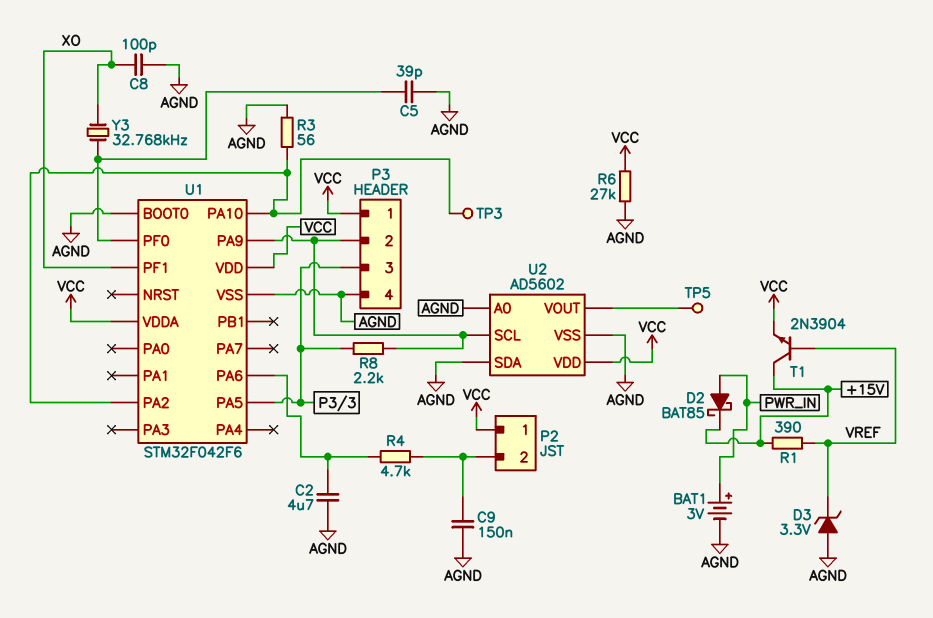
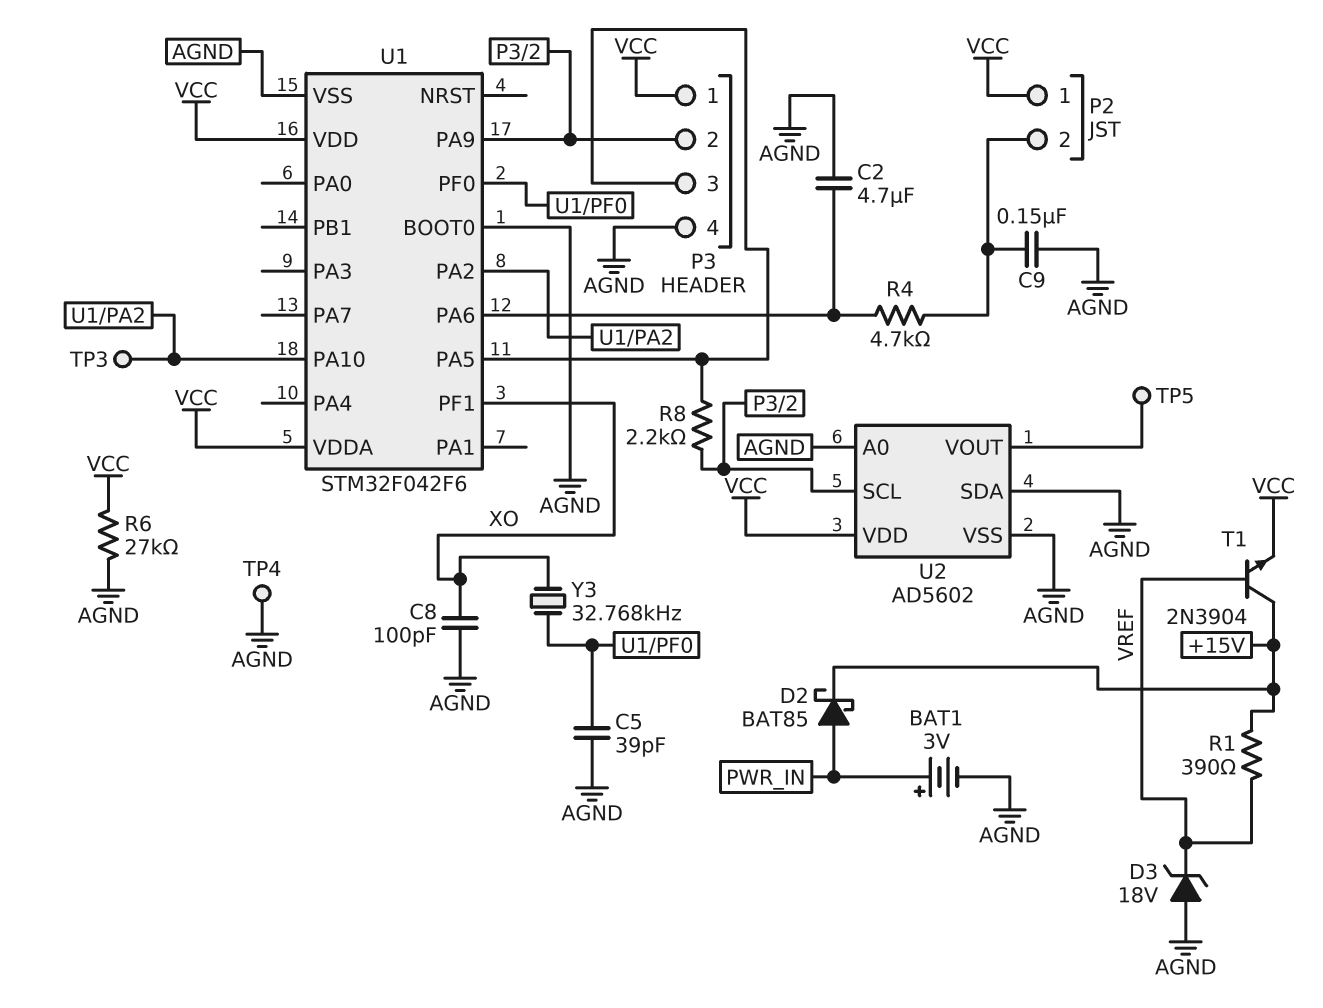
D3: zener 3.3V (A AGND, K VREF) -> zener 18V (A AGND, K VREF)
R3: 56 (AGND, U1/PA2) -> none
TP4: none -> test point (AGND)

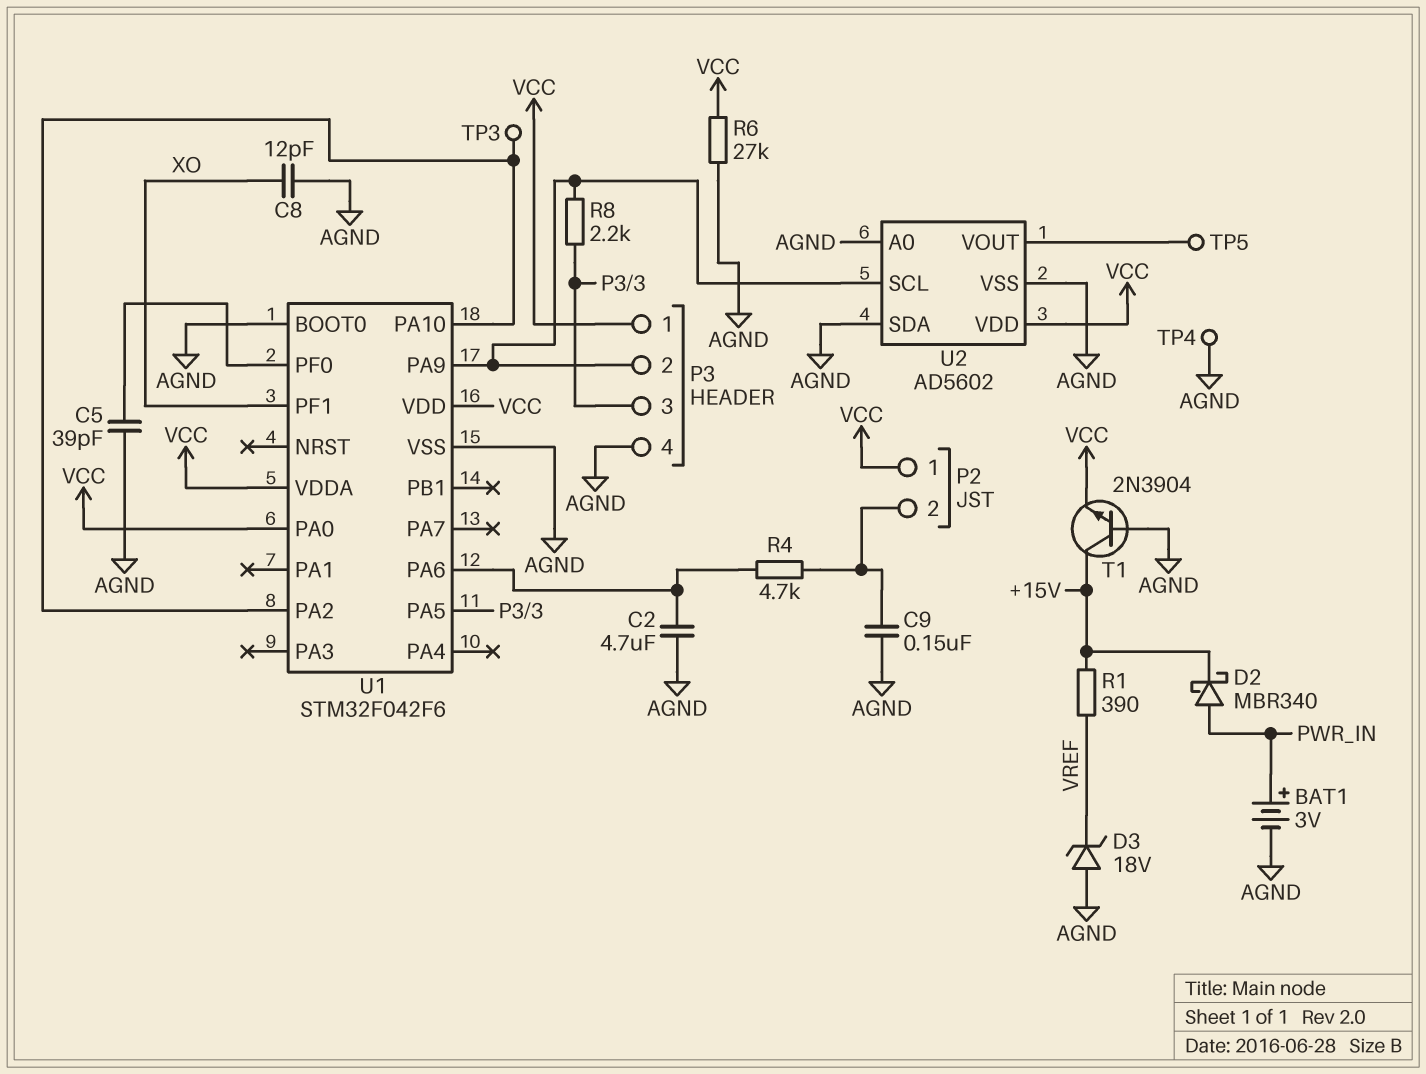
C8: 100pF (AGND, XO) -> 12pF (AGND, XO)
D2: schottky BAT85 (A PWR_IN, K +15V) -> schottky MBR340 (A PWR_IN, K +15V)
T1: NPN 2N3904 (B VREF, C +15V, E VCC) -> NPN 2N3904 (B AGND, C +15V, E VCC)
U1 pin PA0: none -> VCC
Y3: 32.768kHz (U1/PF0, XO) -> none

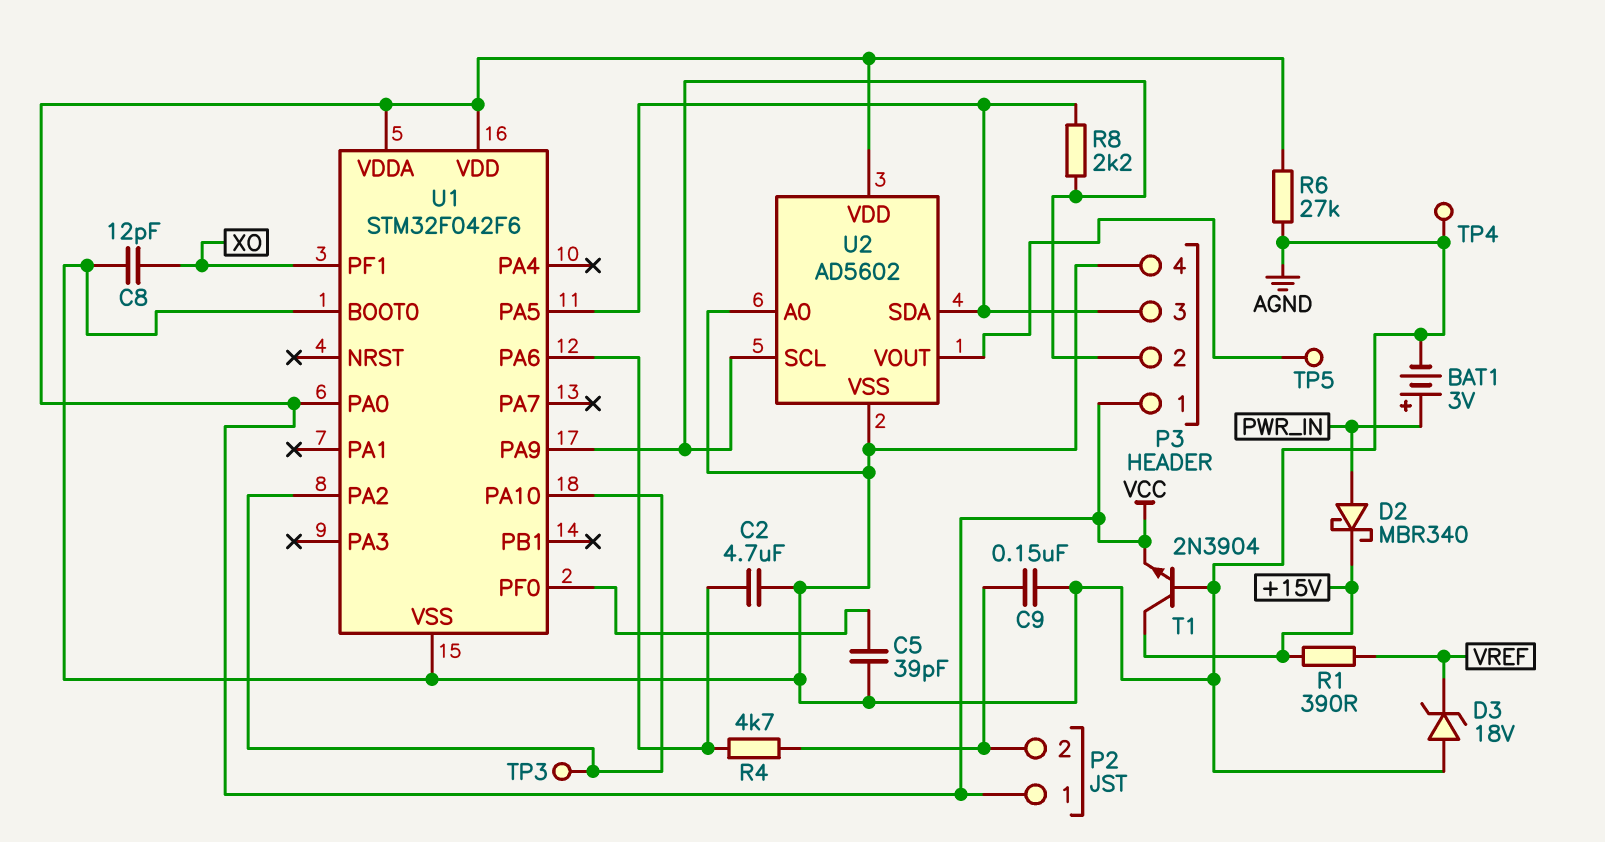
U2 pin SDA: AGND -> P3/3

